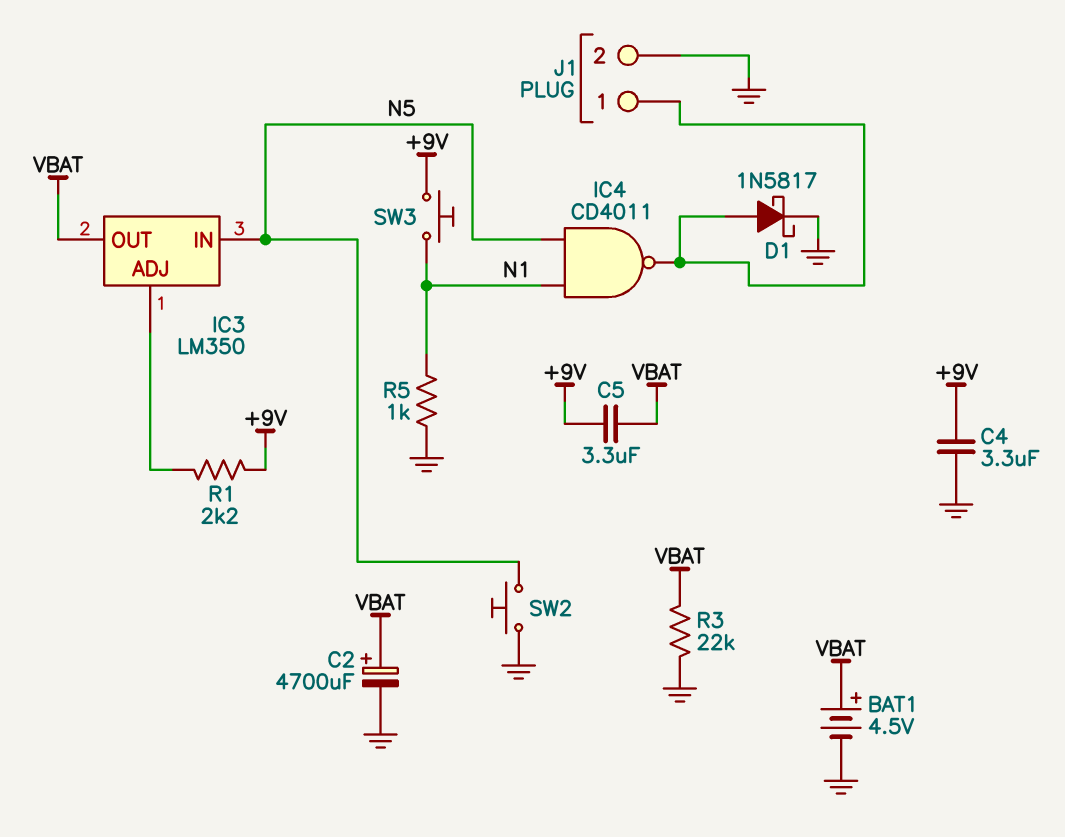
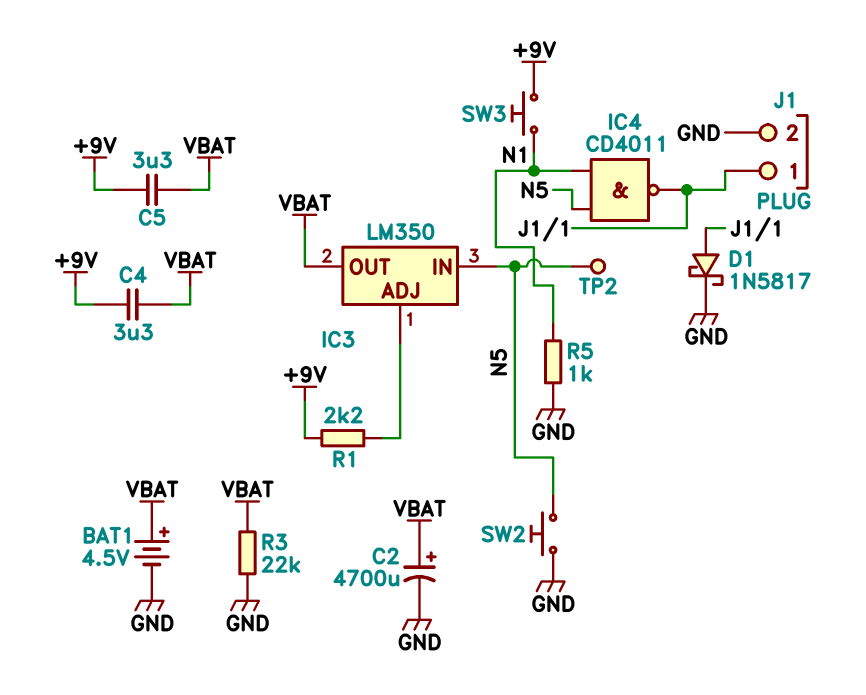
C4: 3.3uF (+9V, GND) -> 3.3uF (+9V, VBAT)
TP2: none -> test point (N5)

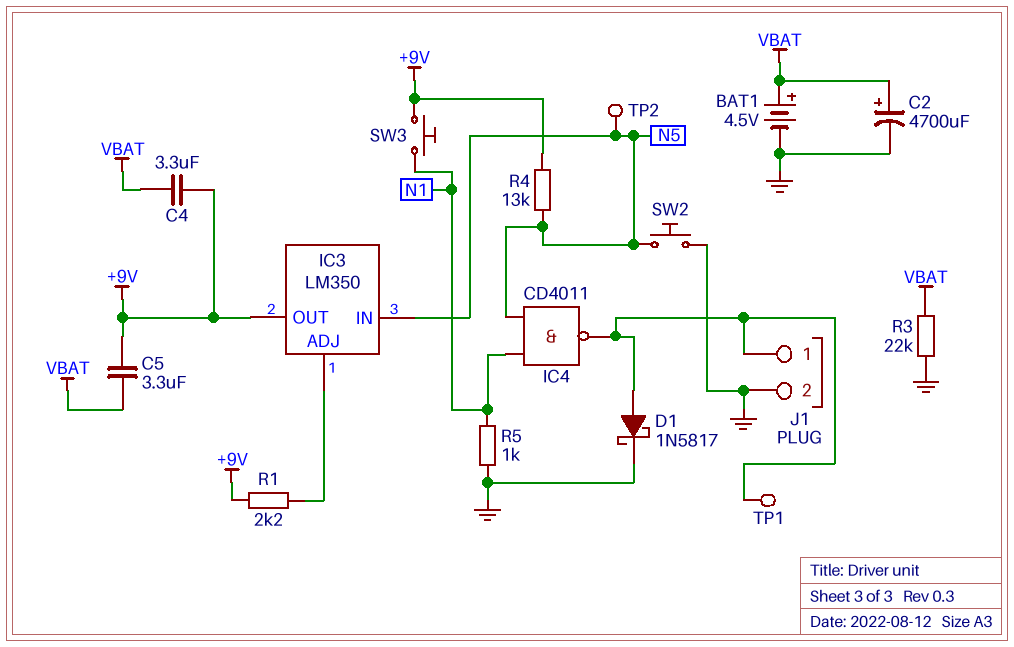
IC3 pin OUT: VBAT -> +9V
R4: none -> 13k (+9V, N5)
TP1: none -> test point (J1/1)

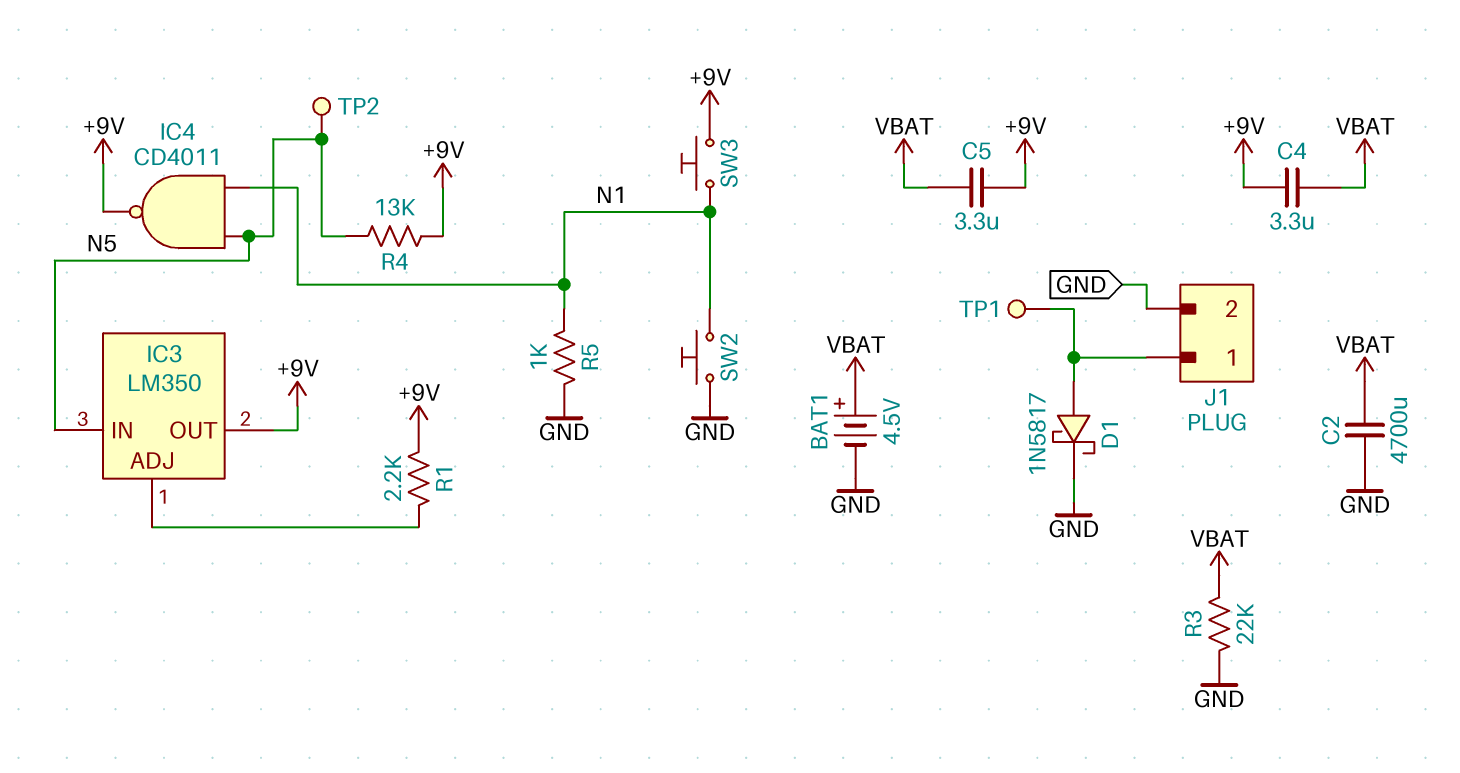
C2: 4700uF (plus VBAT, minus GND) -> 4700uF (GND, VBAT)
IC4: NAND CD4011 (in N1, in N5, out J1/1) -> NAND CD4011 (in N1, in N5, out +9V)
SW2: button (GND, N5) -> button (GND, N1)

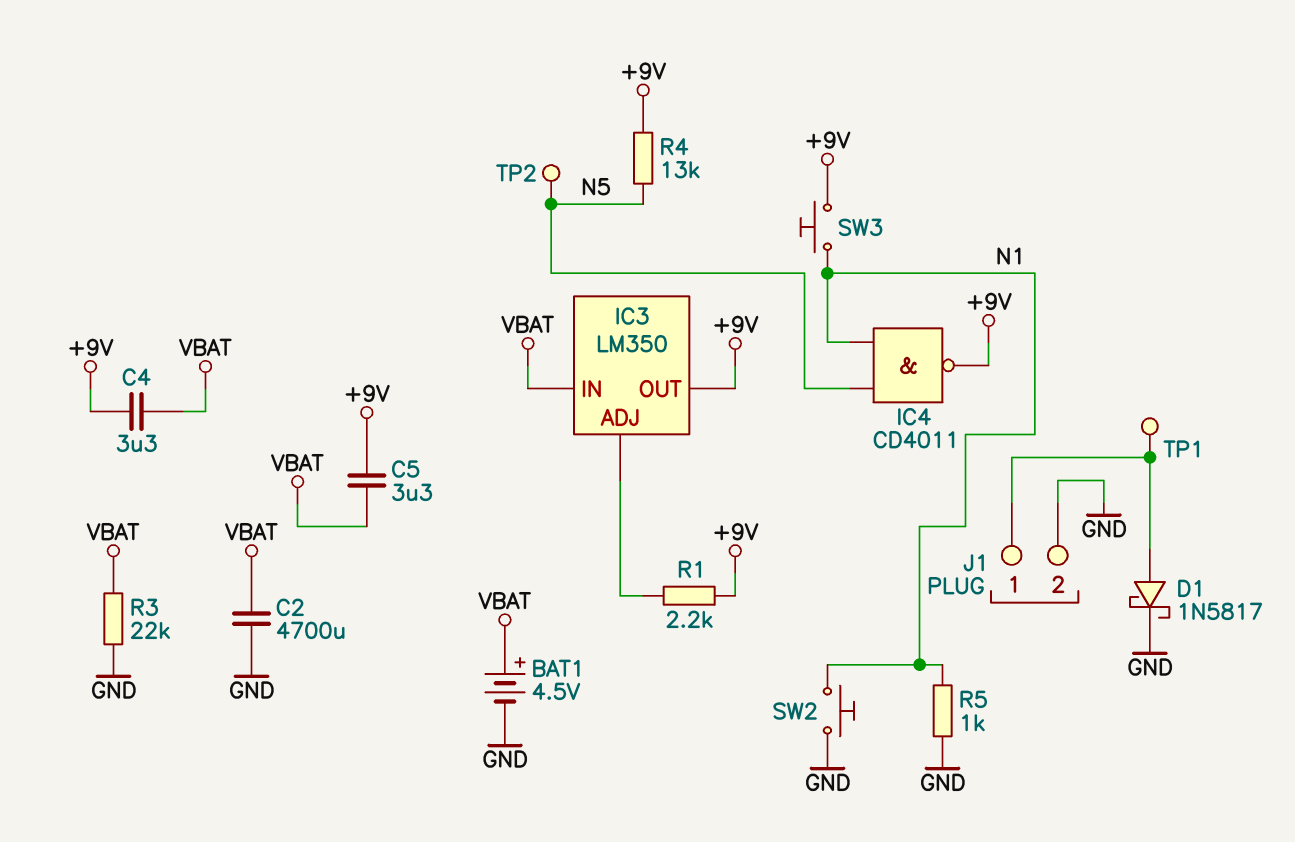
IC3 pin IN: N5 -> VBAT

